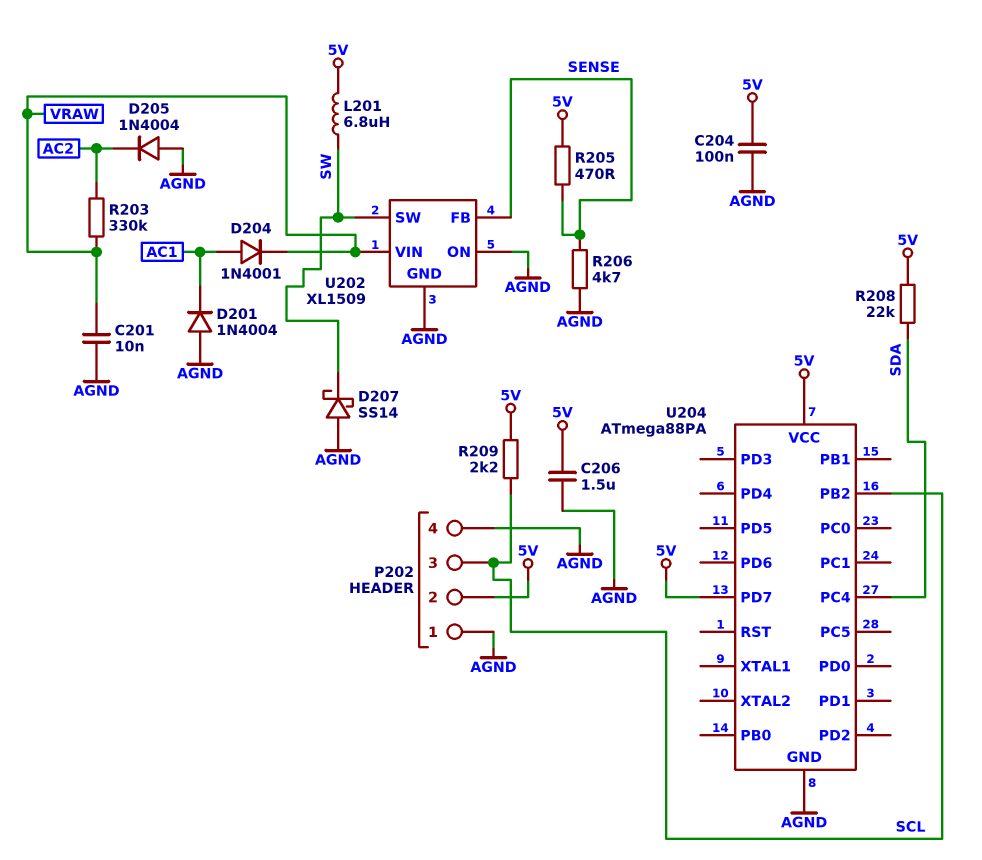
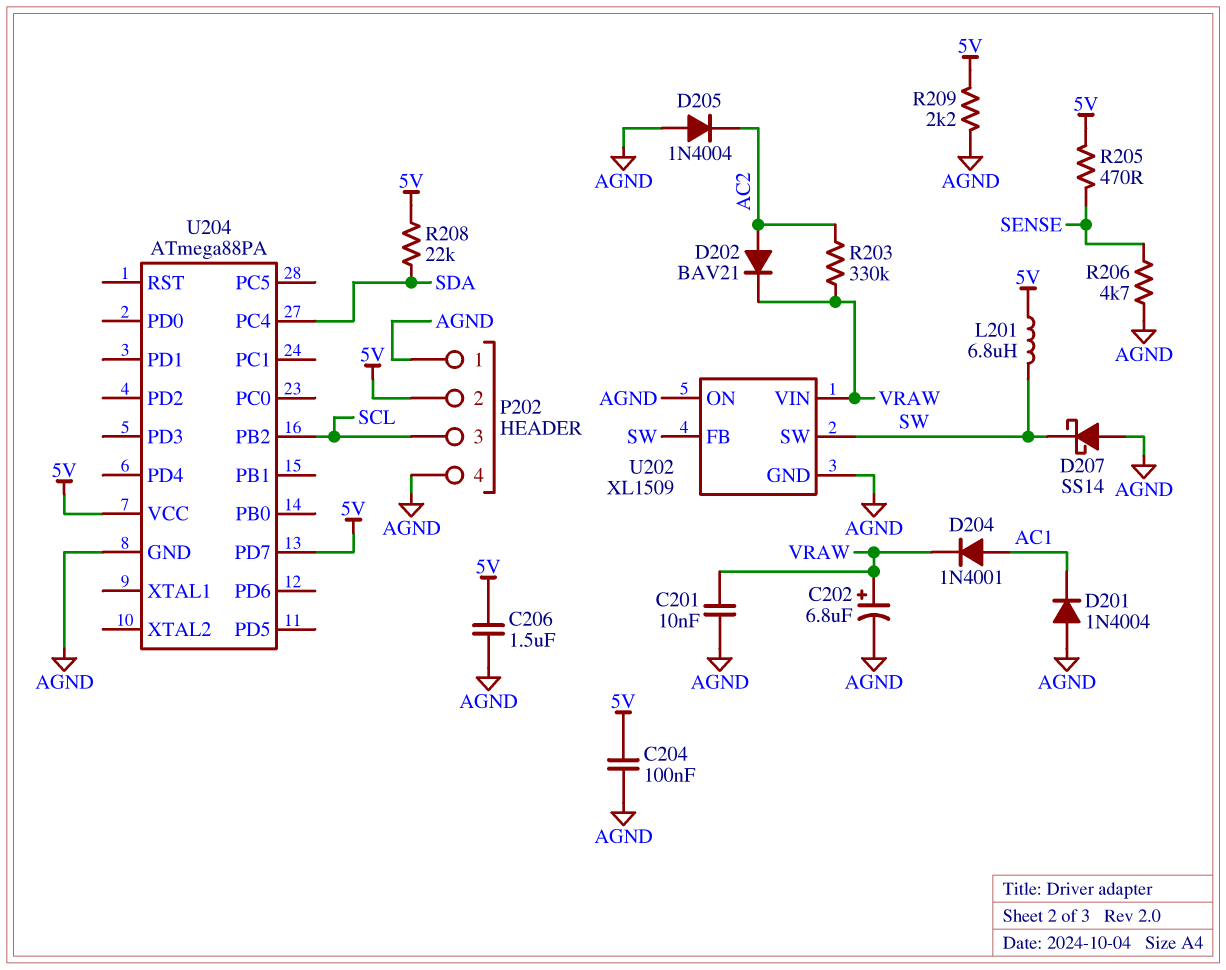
C202: none -> 6.8uF (plus VRAW, minus AGND)
D202: none -> diode BAV21 (A AC2, K VRAW)
R209: 2.2k (5V, SCL) -> 2.2k (5V, AGND)
U202 pin FB: SENSE -> SW

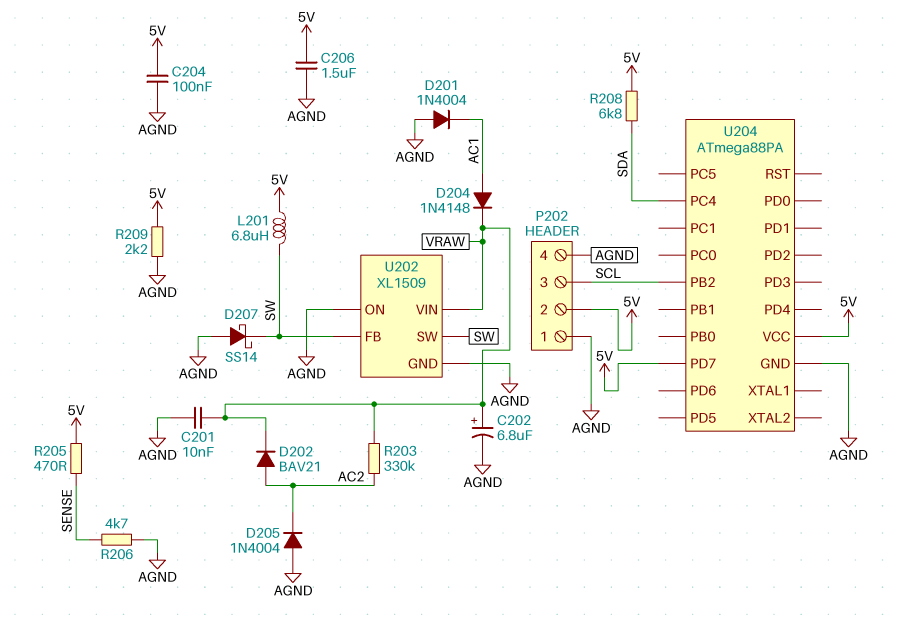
D204: diode 1N4001 (A AC1, K VRAW) -> diode 1N4148 (A AC1, K VRAW)
R208: 22k (5V, SDA) -> 6.8k (5V, SDA)

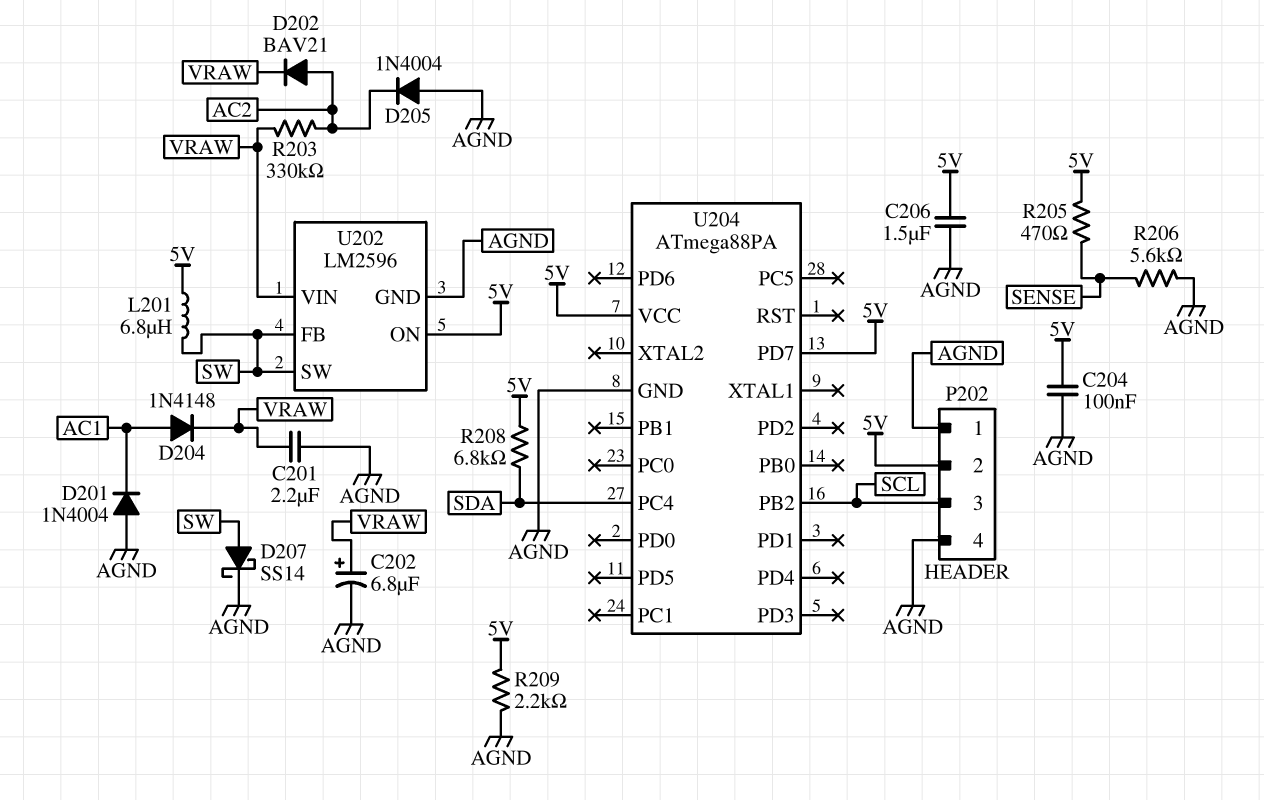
C201: 10nF (AGND, VRAW) -> 2.2uF (AGND, VRAW)
D207: schottky SS14 (A AGND, K SW) -> schottky SS14 (A SW, K AGND)
R206: 4.7k (AGND, SENSE) -> 5.6k (AGND, SENSE)
U202: XL1509 -> LM2596
U202 pin ON: AGND -> 5V

